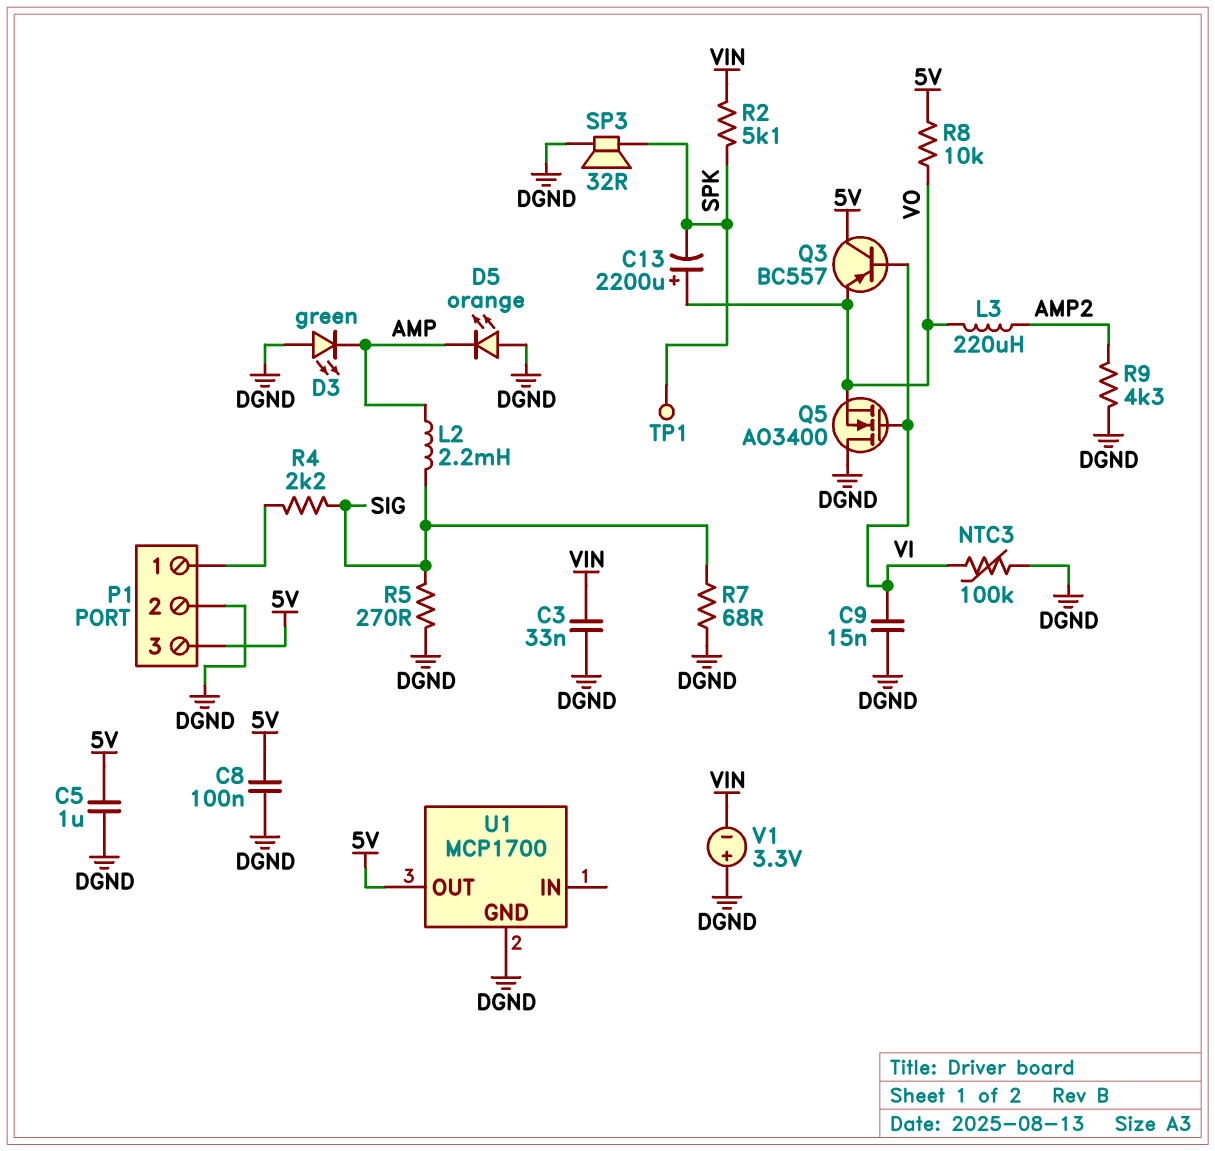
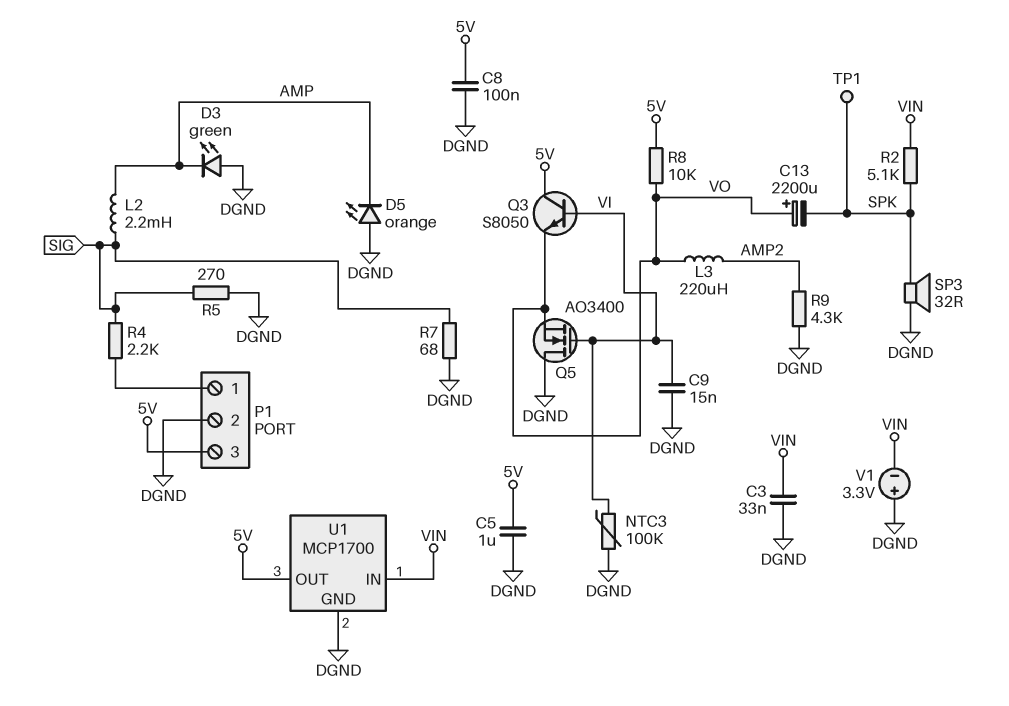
Q3: PNP BC557 (B VI, C 5V, E VO) -> NPN S8050 (B VI, C 5V, E VO)
U1 pin IN: none -> VIN

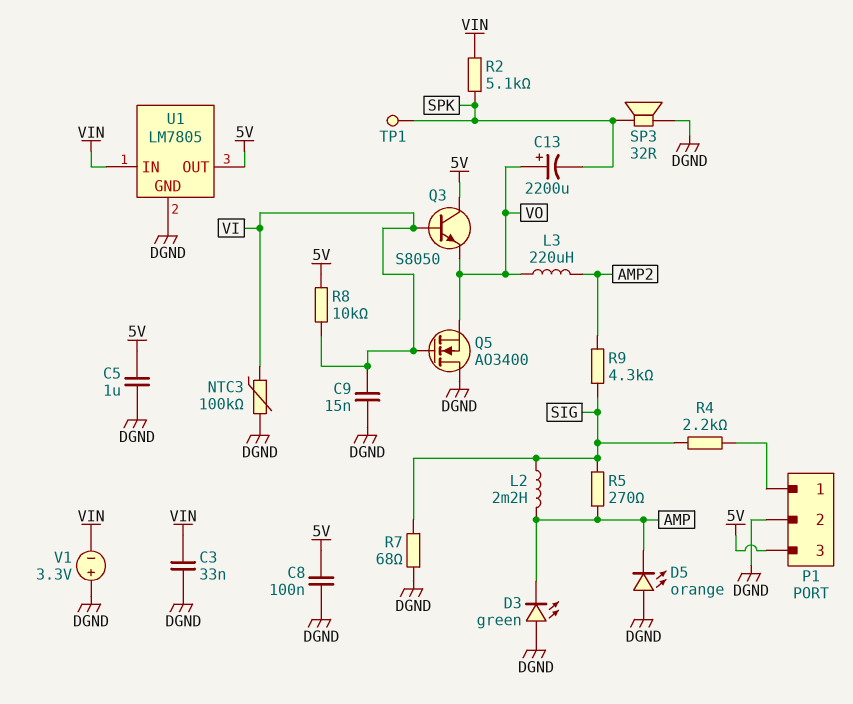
R5: 270 (DGND, SIG) -> 270 (AMP, SIG)
R8: 10k (5V, VO) -> 10k (5V, VI)
R9: 4.3k (AMP2, DGND) -> 4.3k (AMP2, SIG)
U1: MCP1700 -> LM7805

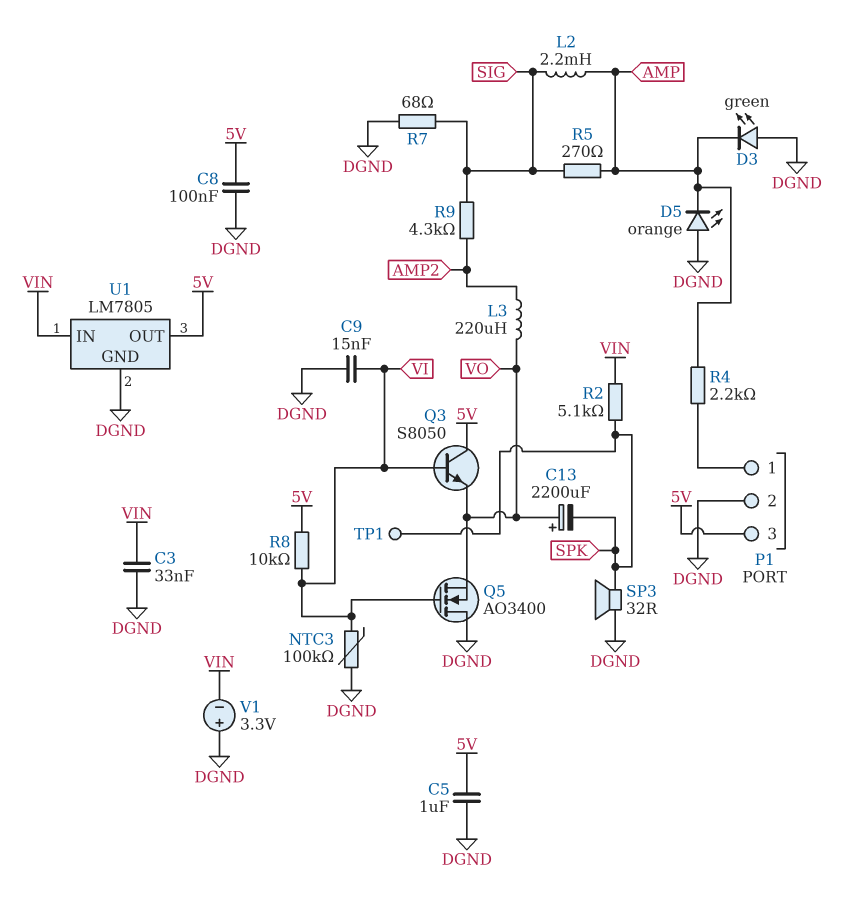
R4: 2.2k (P1/1, SIG) -> 2.2k (AMP, P1/1)

